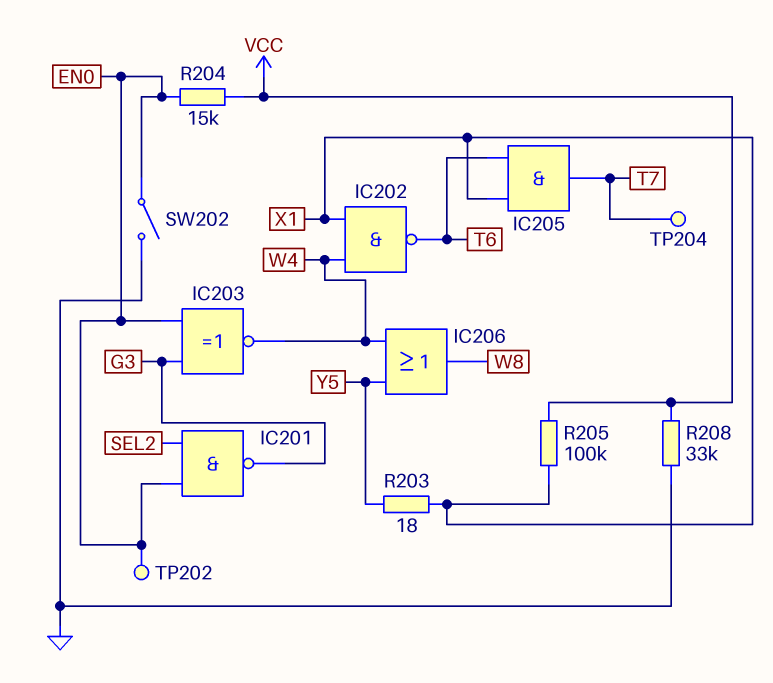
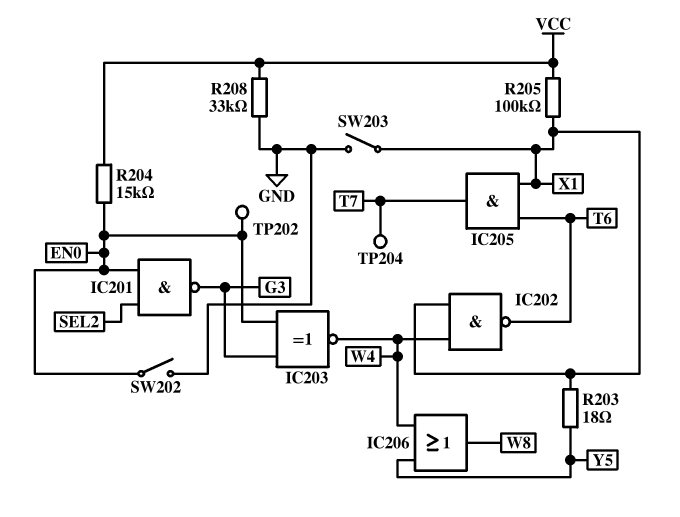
SW203: none -> switch (GND, X1)

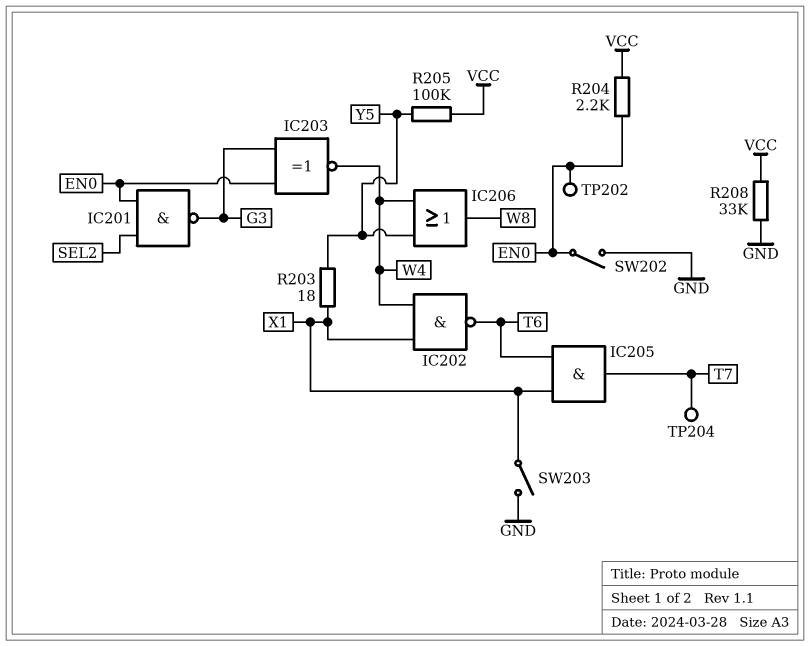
R204: 15k (EN0, VCC) -> 2.2k (EN0, VCC)
R205: 100k (VCC, X1) -> 100k (VCC, Y5)

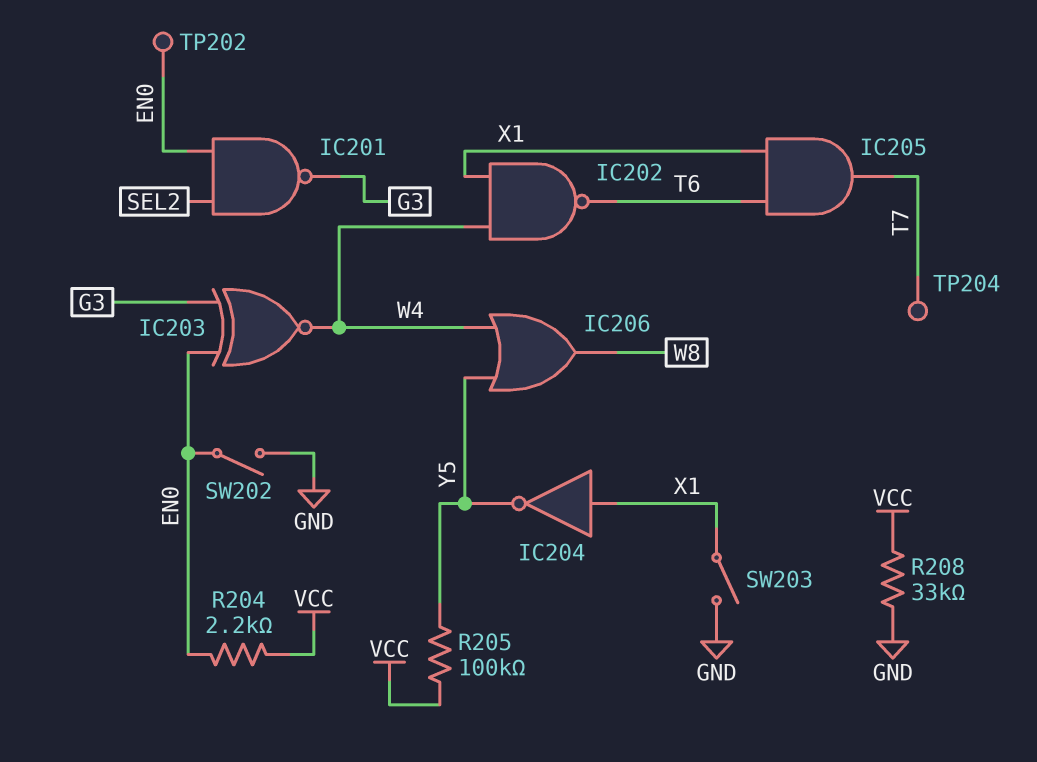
IC204: none -> NOT (in X1, out Y5)
R203: 18 (X1, Y5) -> none

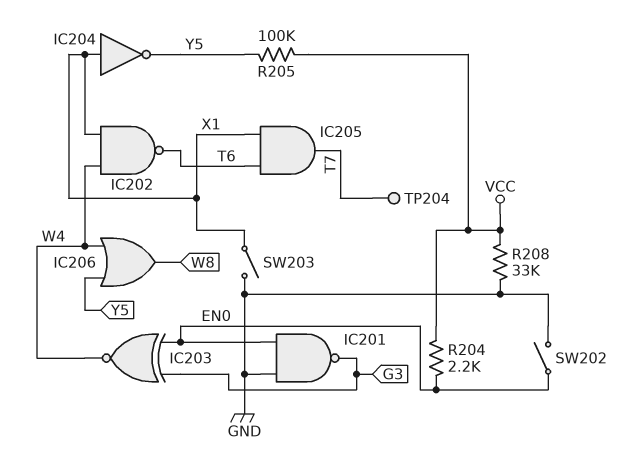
IC201: NAND (in EN0, in SEL2, out G3) -> NAND (in EN0, in GND, out G3)
TP202: test point (EN0) -> none

